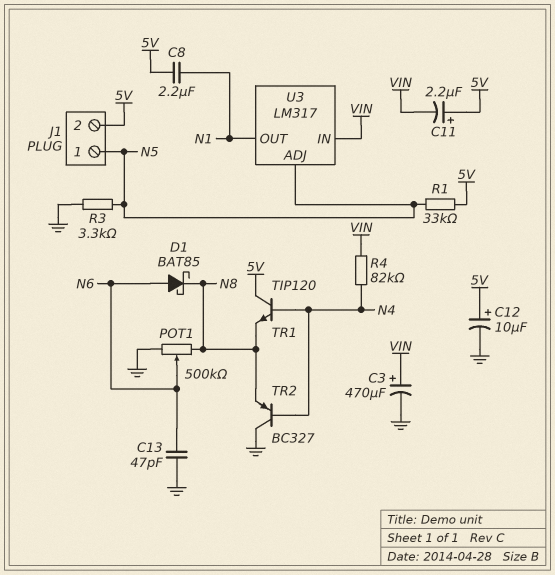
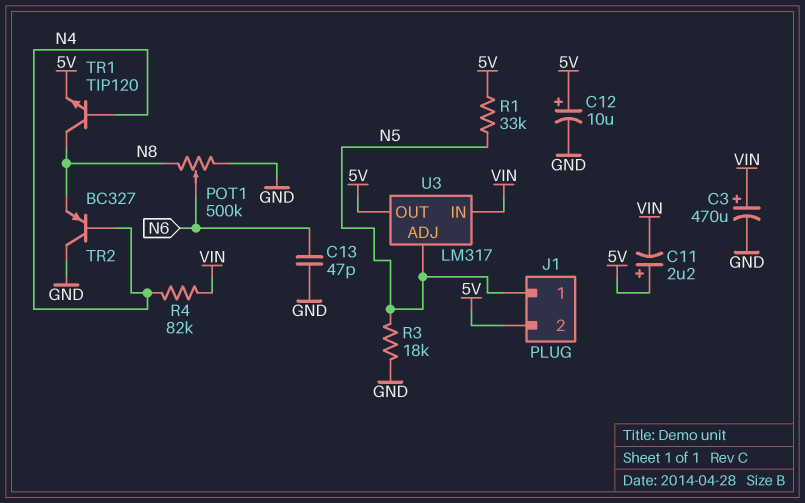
C8: 2.2uF (5V, N1) -> none
D1: schottky BAT85 (A N6, K N8) -> none
R3: 3.3k (GND, N5) -> 18k (GND, N5)
TR1: NPN TIP120 (B N4, C 5V, E N8) -> NPN TIP120 (B N4, C N8, E 5V)
U3 pin OUT: N1 -> 5V

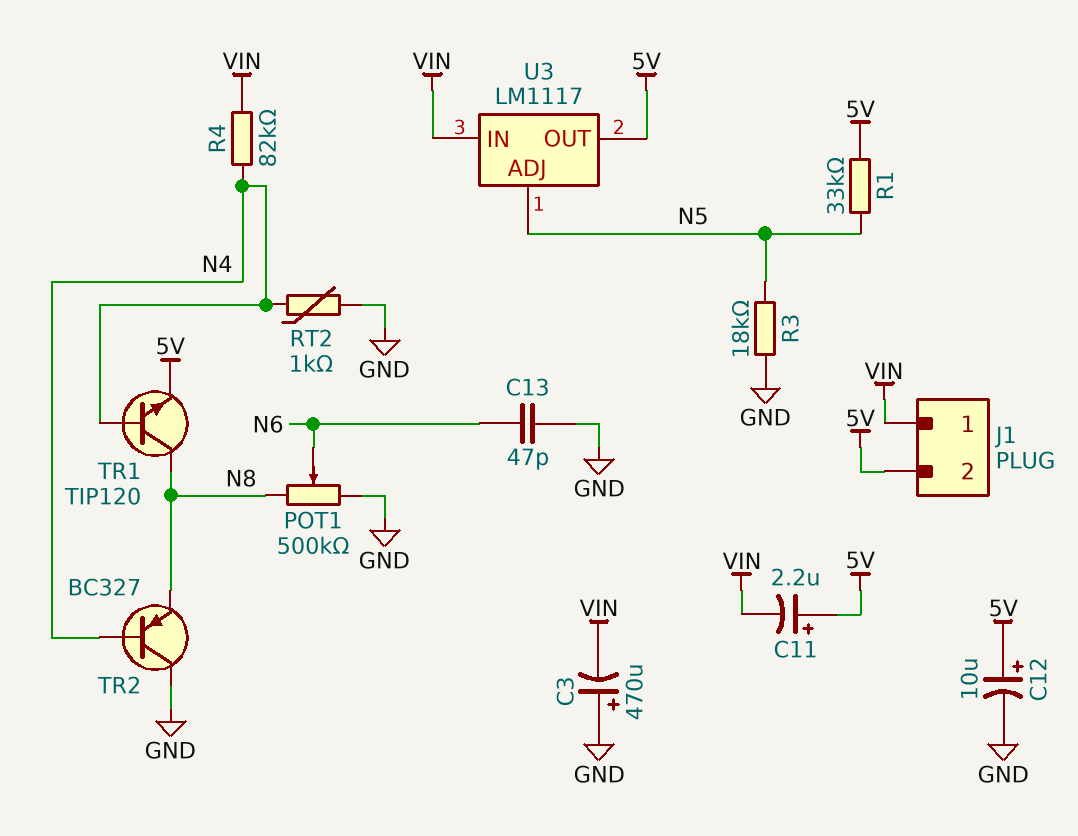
C3: 470uF (plus VIN, minus GND) -> 470uF (plus GND, minus VIN)
J1 pin 1: N5 -> VIN
RT2: none -> 1k (GND, N4)
U3: LM317 -> LM1117

